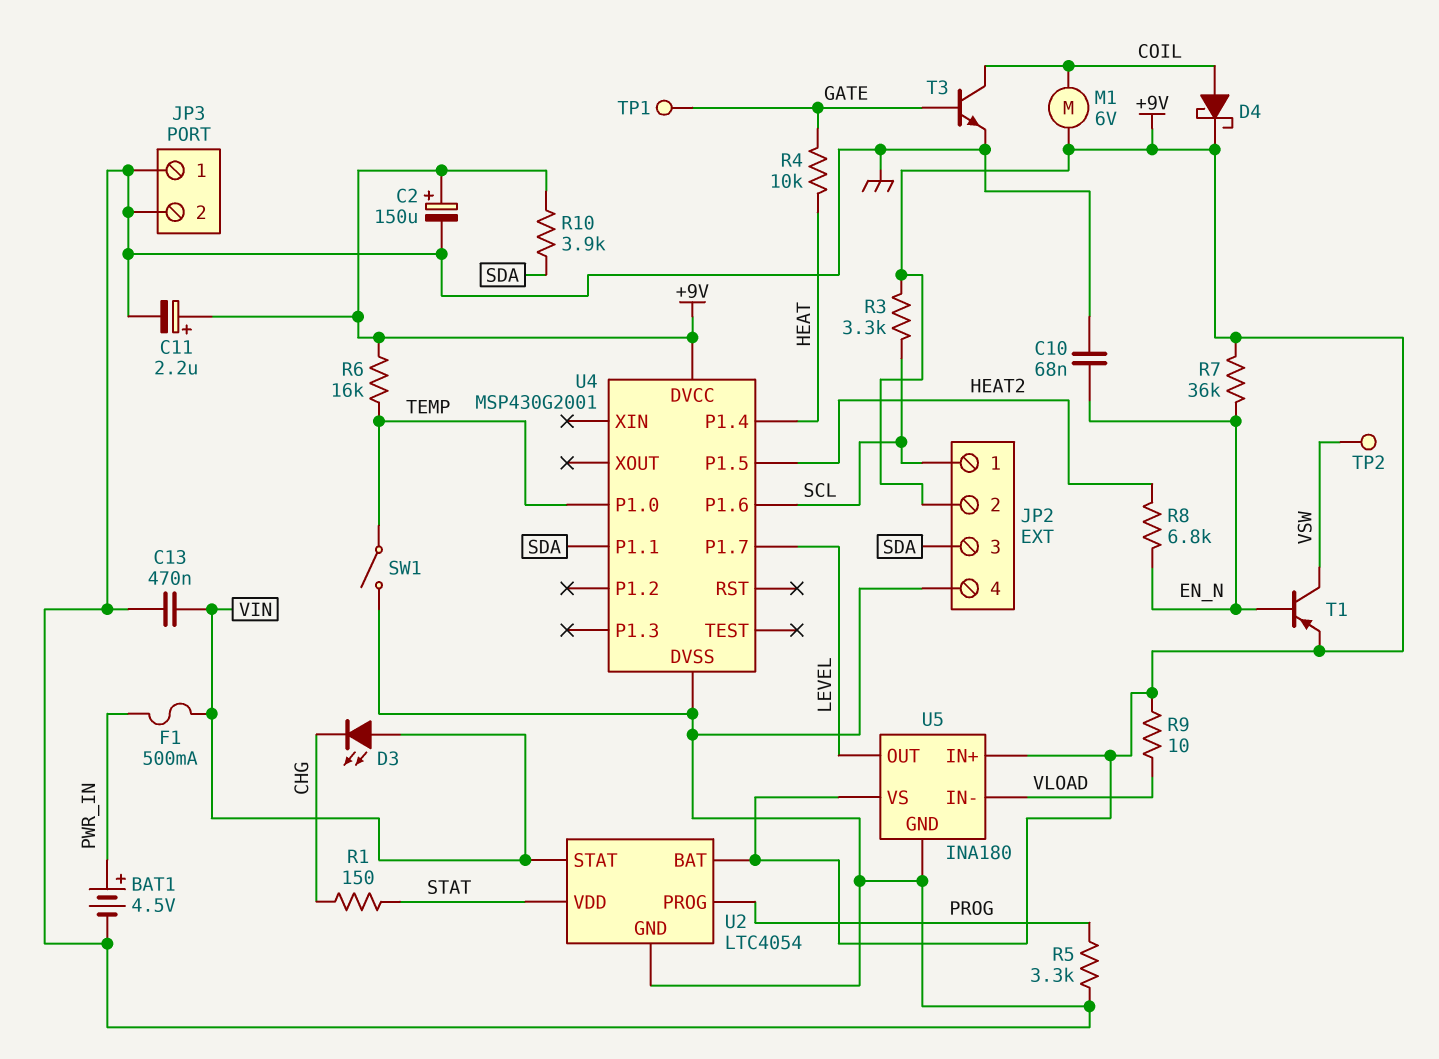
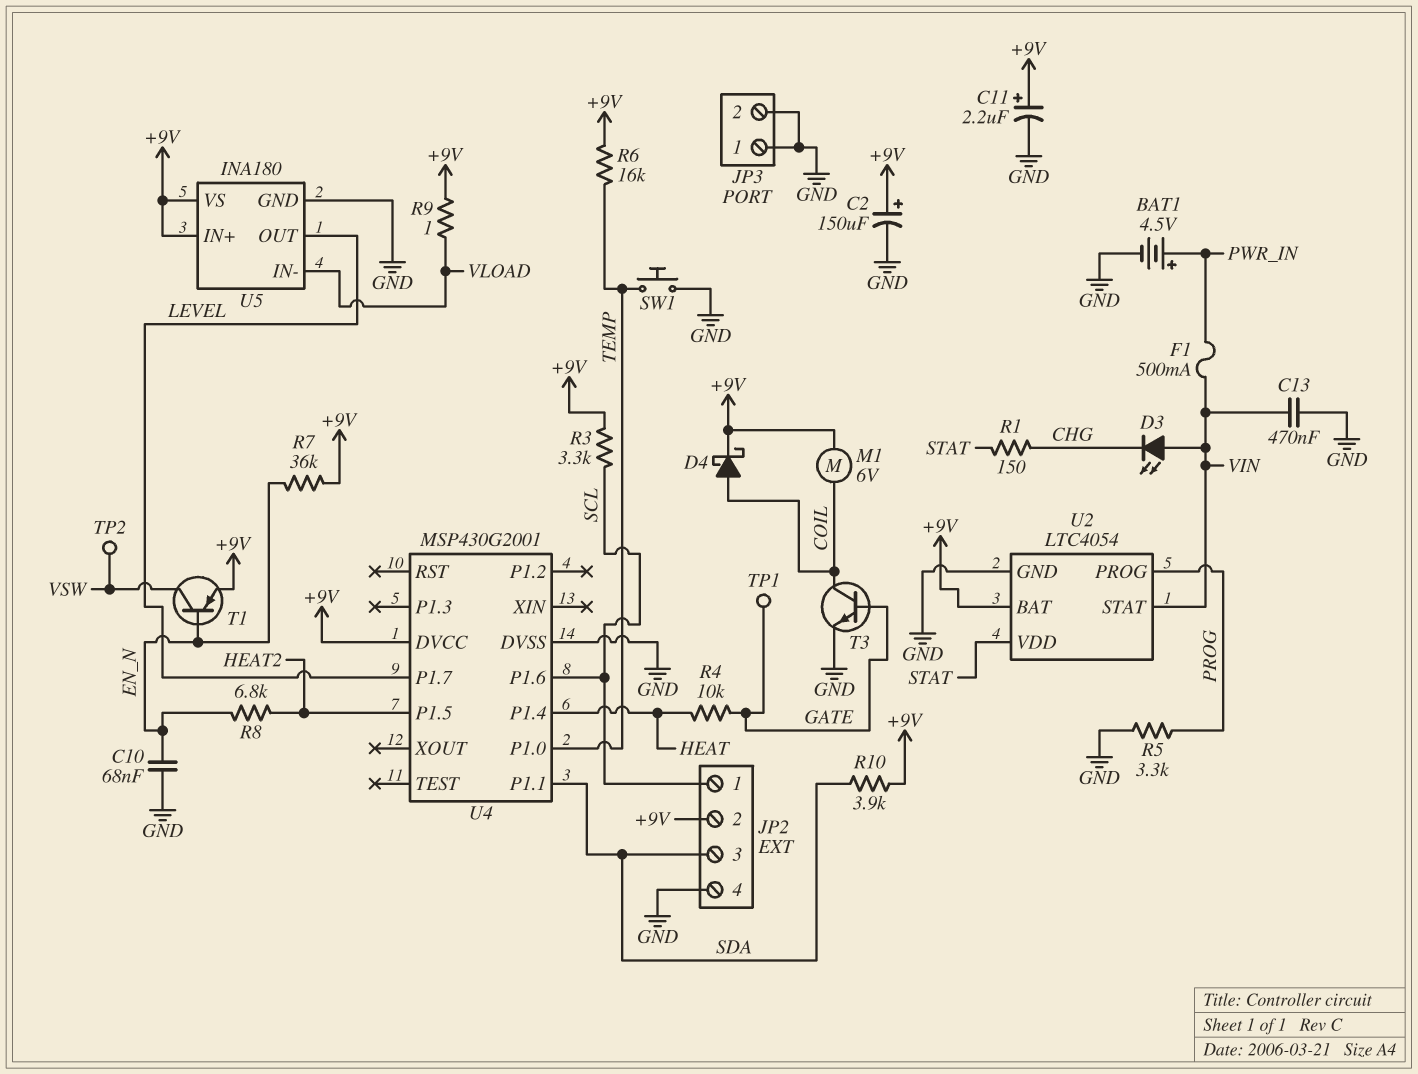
R9: 10 (+9V, VLOAD) -> 1 (+9V, VLOAD)
SW1: switch (GND, TEMP) -> button (GND, TEMP)

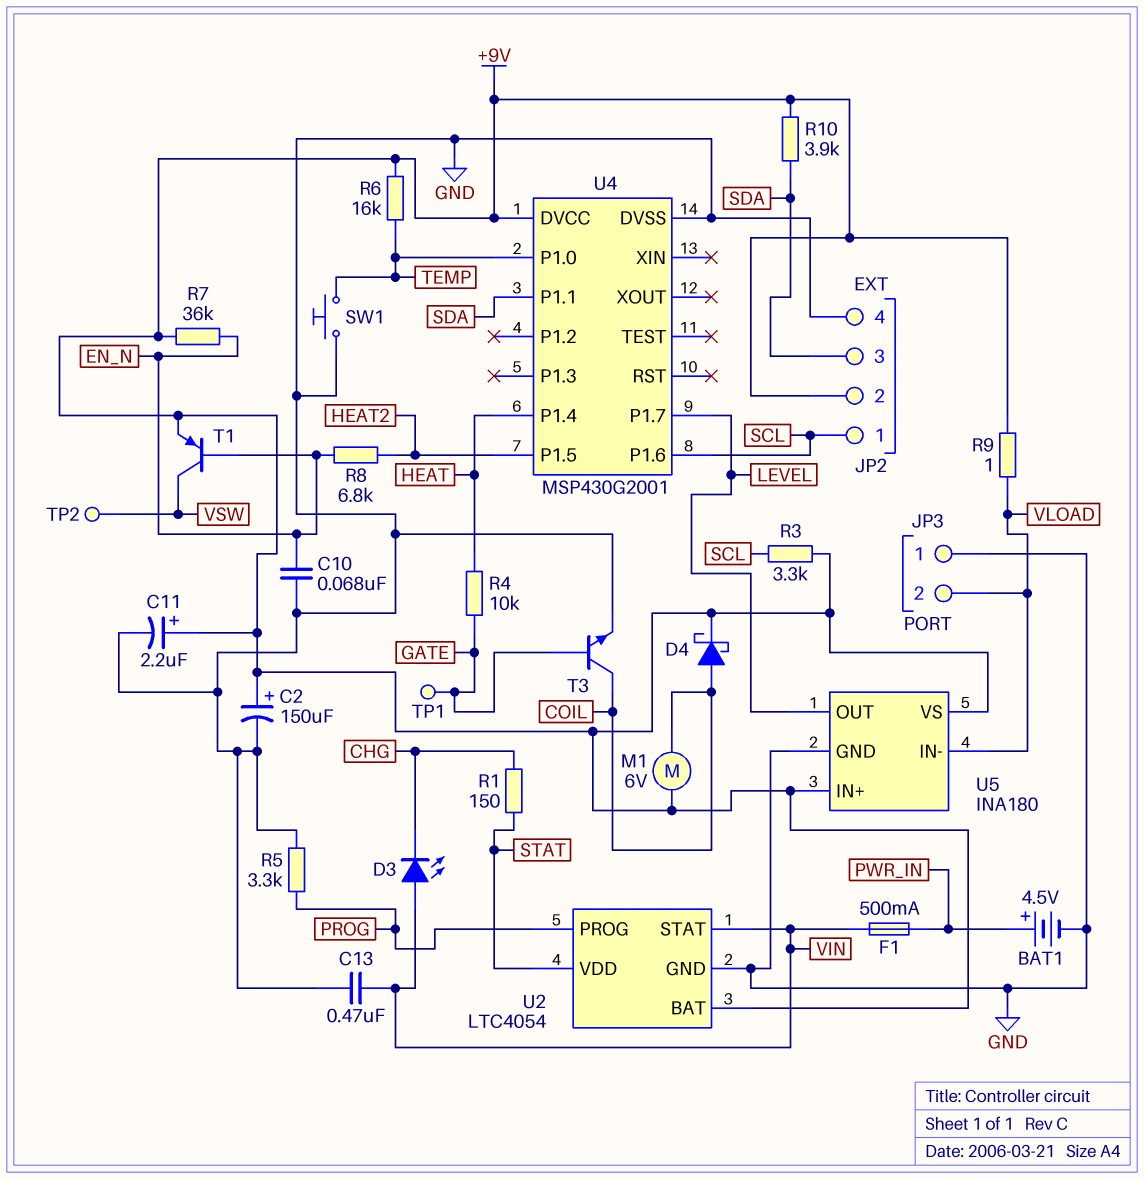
JP3 pin 2: GND -> VLOAD

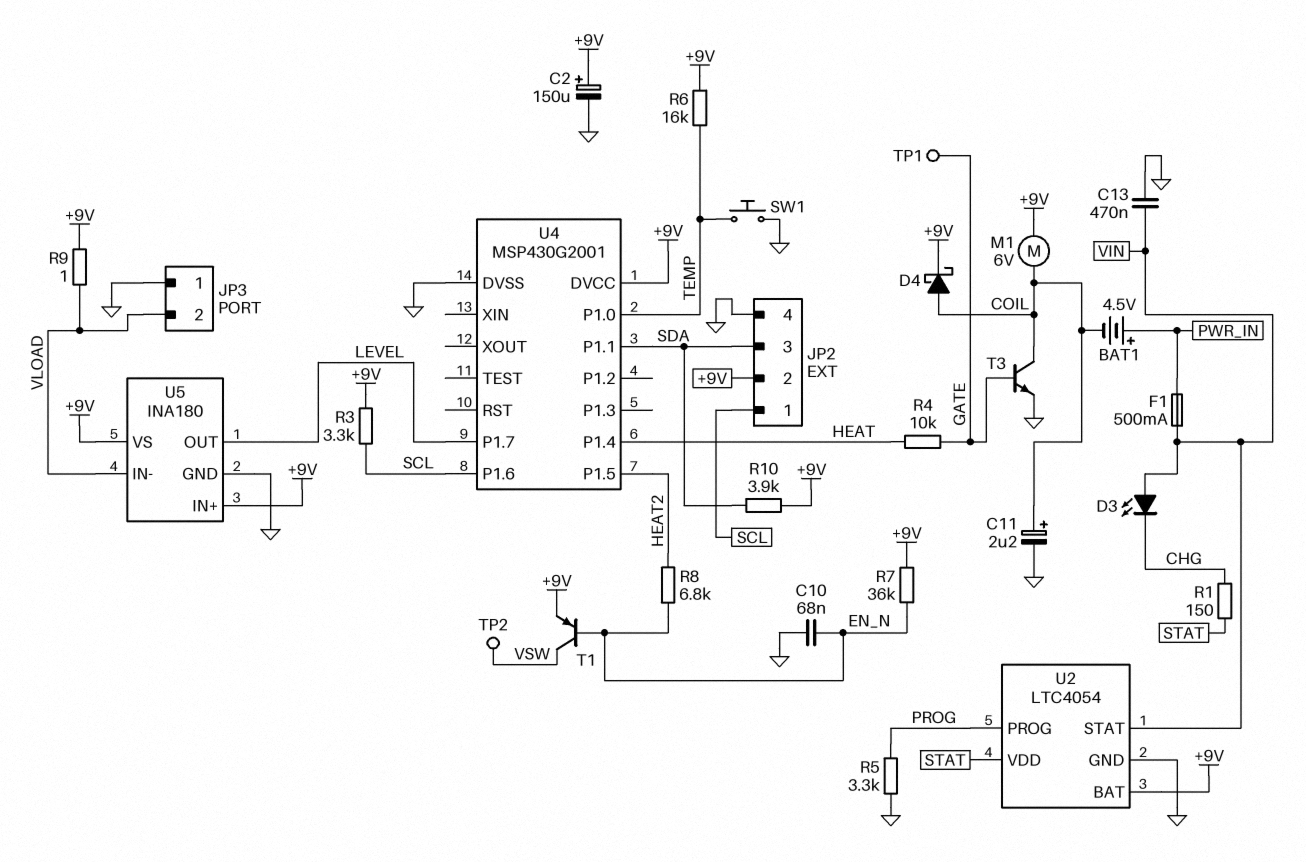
BAT1: 4.5V (plus PWR_IN, minus GND) -> 4.5V (plus PWR_IN, minus COIL)
C11: 2.2uF (plus +9V, minus GND) -> 2.2uF (plus COIL, minus GND)

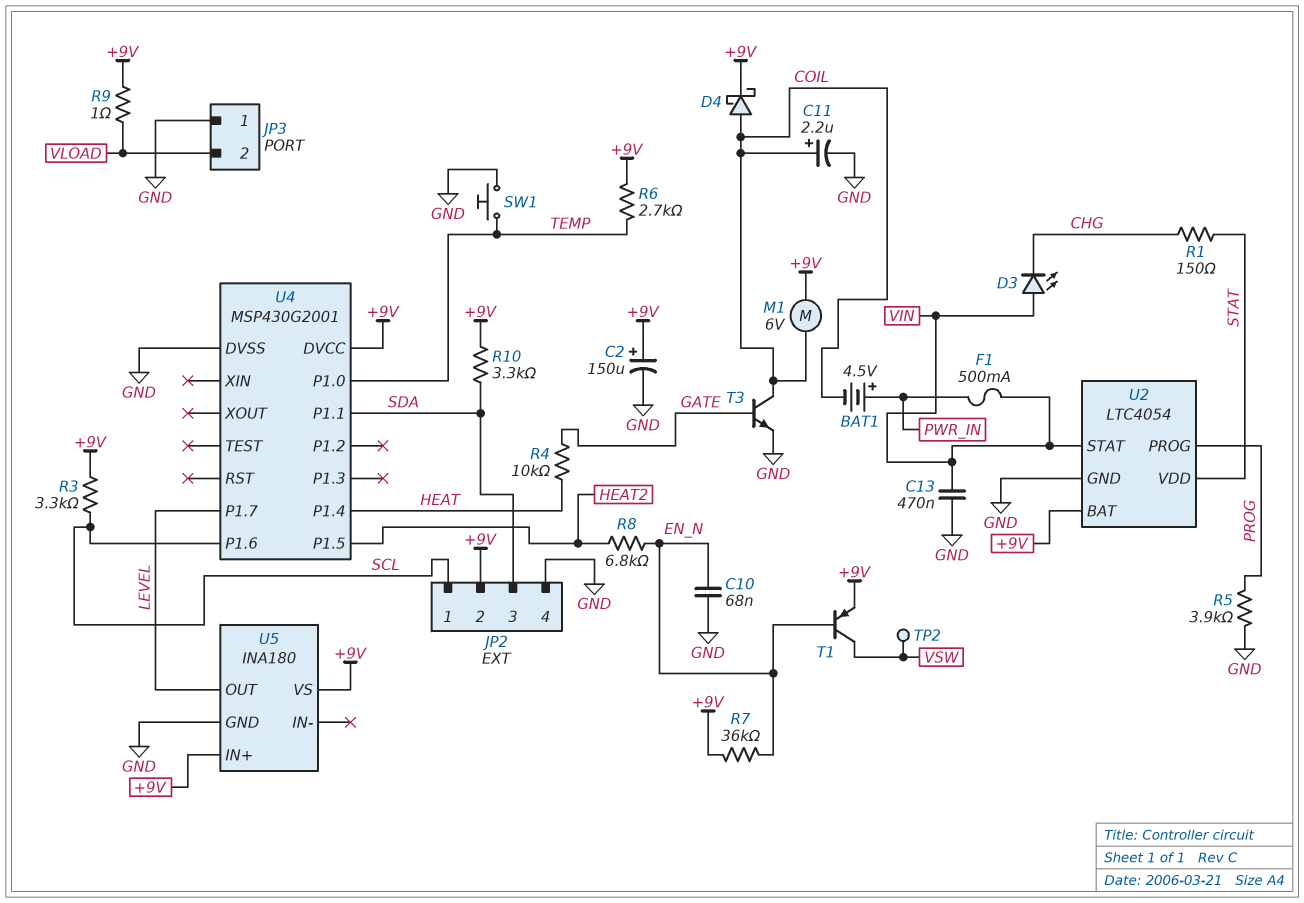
R5: 3.3k (GND, PROG) -> 3.9k (GND, PROG)
R6: 16k (+9V, TEMP) -> 2.7k (+9V, TEMP)
R10: 3.9k (+9V, SDA) -> 3.3k (+9V, SDA)
TP1: test point (GATE) -> none
U5 pin IN-: VLOAD -> none

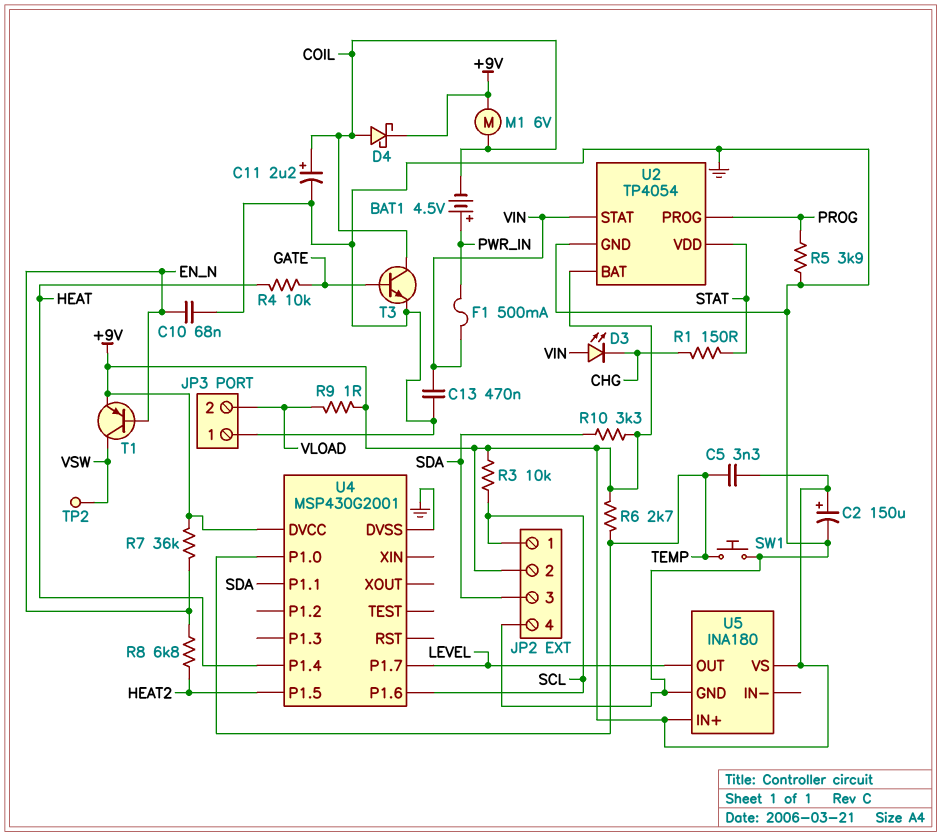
C5: none -> 3.3nF (+9V, TEMP)
R3: 3.3k (+9V, SCL) -> 10k (+9V, SCL)
U2: LTC4054 -> TP4054

